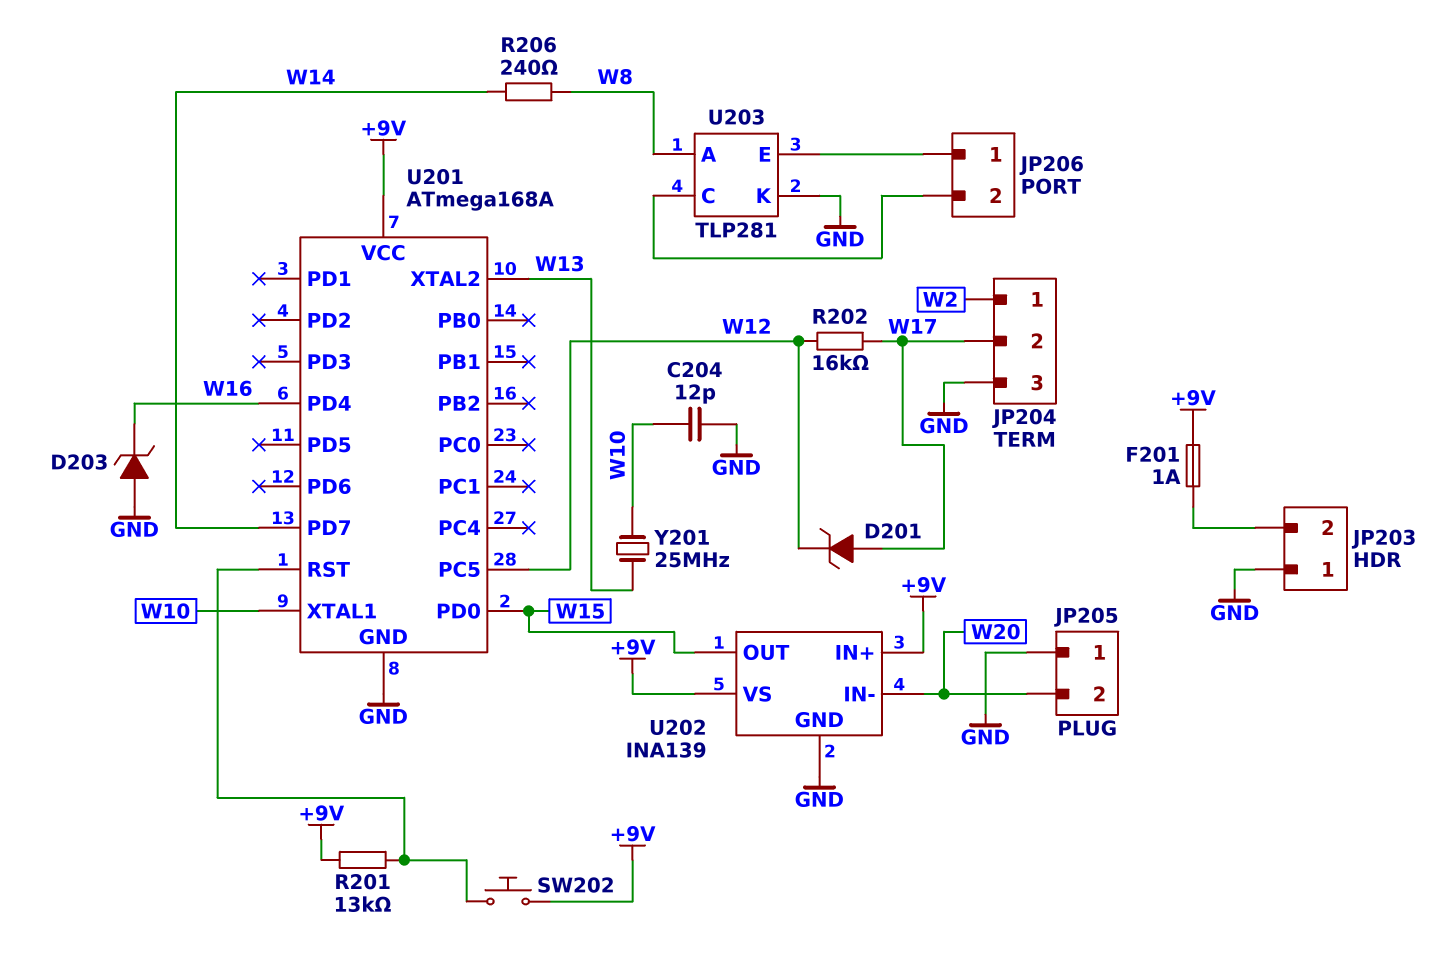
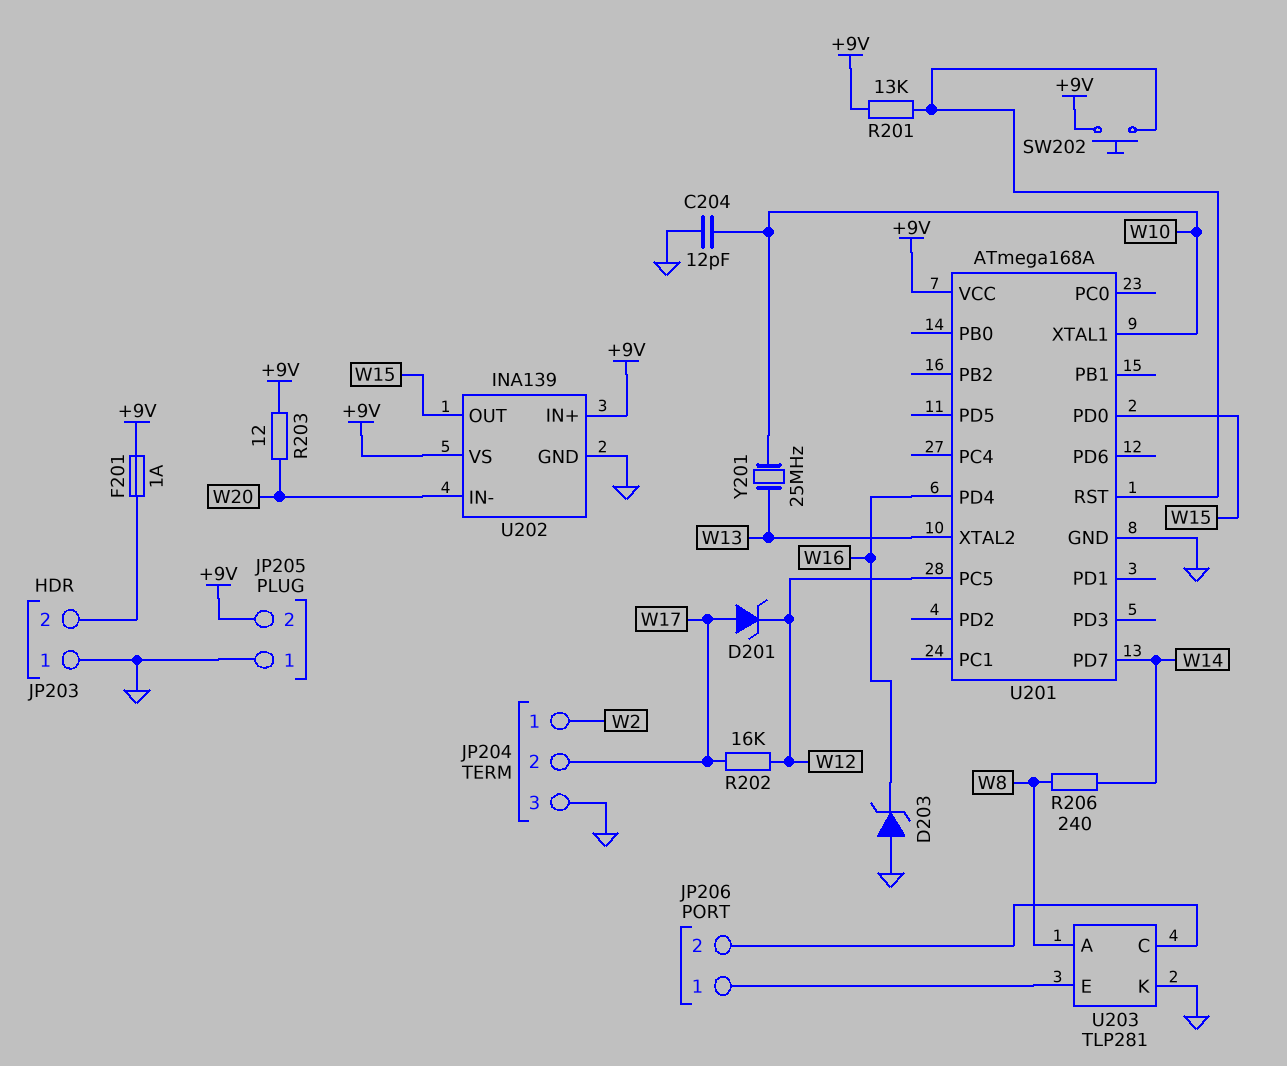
JP205 pin 2: W20 -> +9V
R203: none -> 12 (+9V, W20)

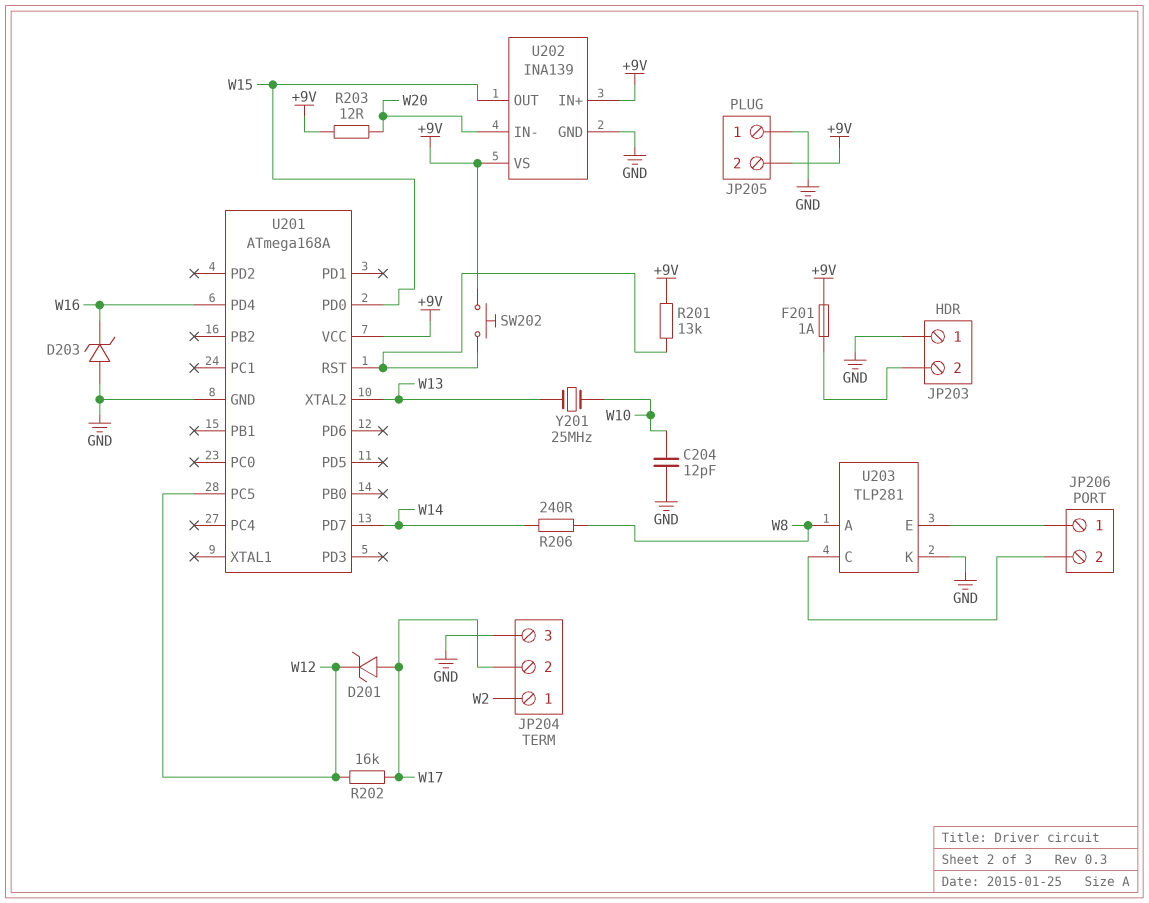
U201 pin XTAL1: W10 -> none

